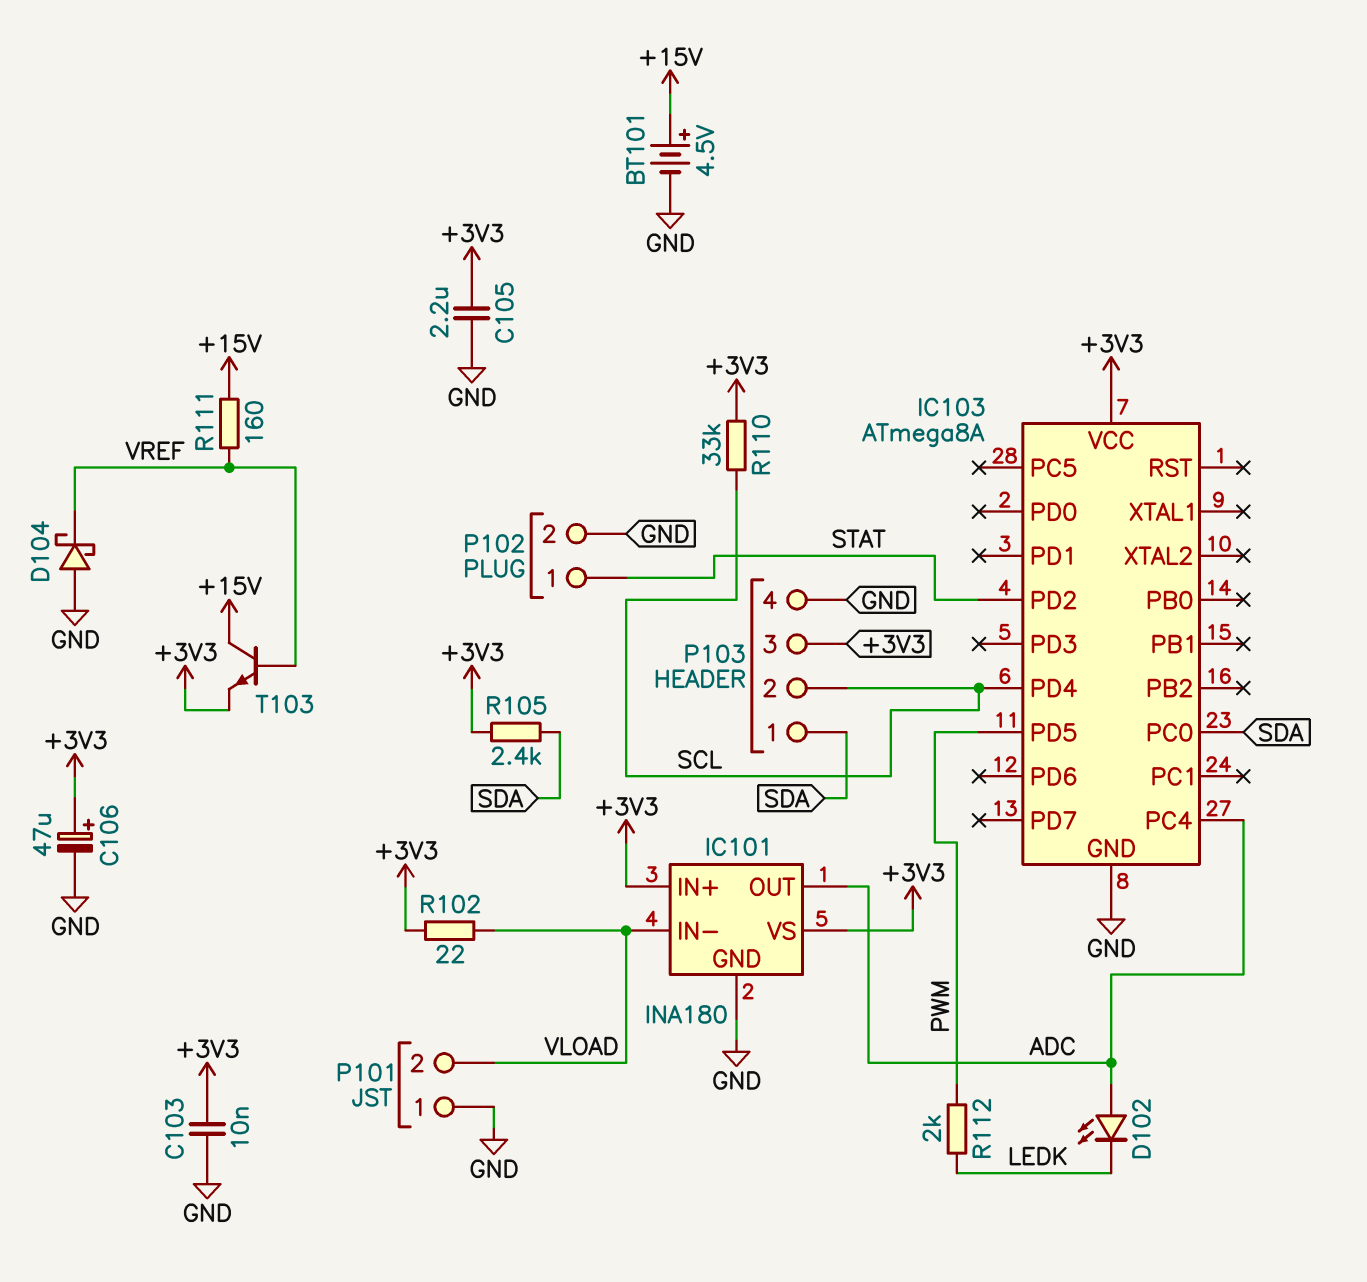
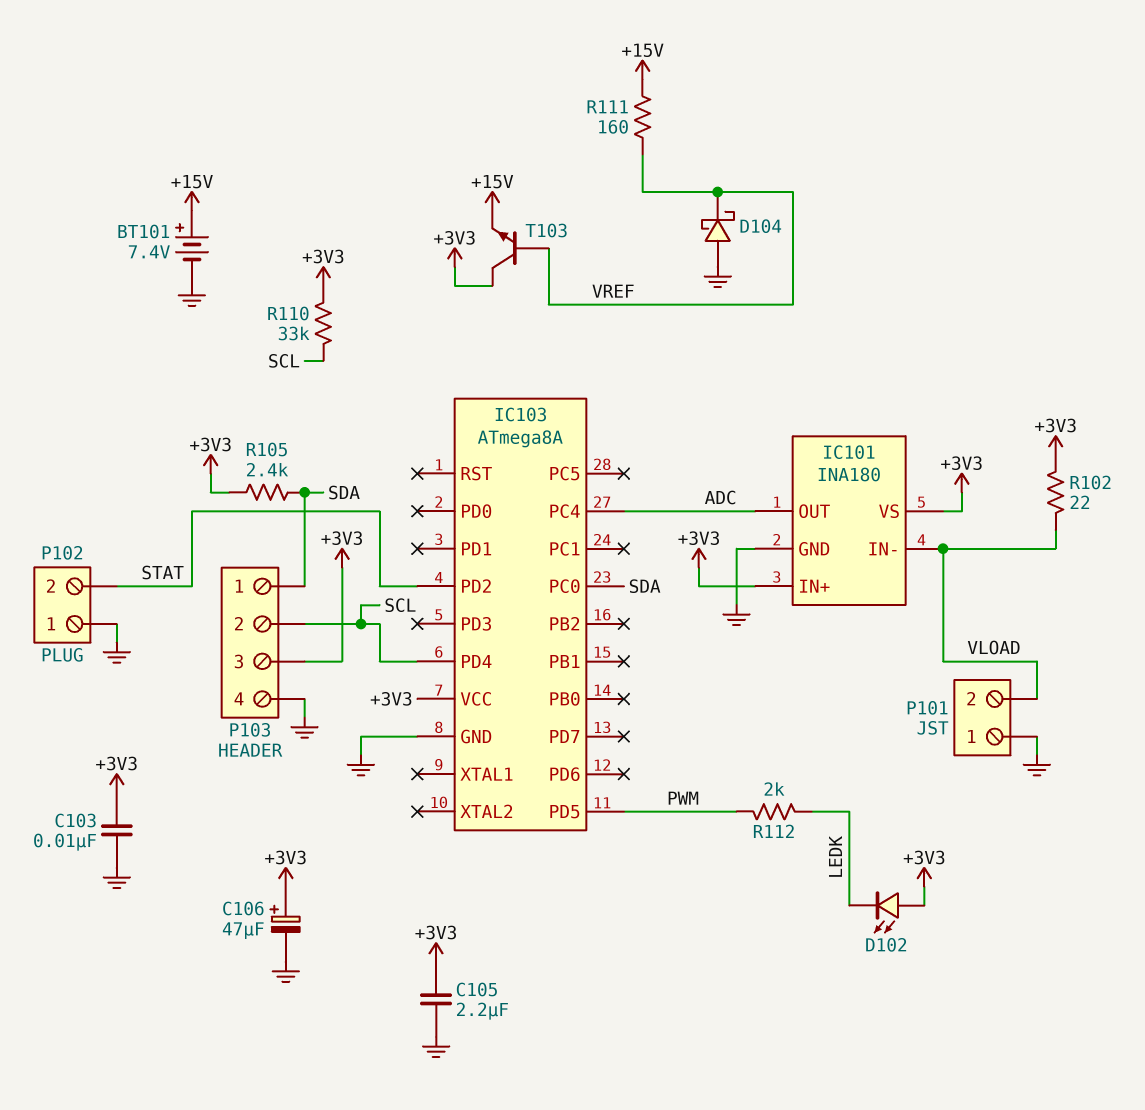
BT101: 4.5V (plus +15V, minus GND) -> 7.4V (plus +15V, minus GND)
D102: LED (A ADC, K LEDK) -> LED (A +3V3, K LEDK)
P102 pin 1: STAT -> GND
P102 pin 2: GND -> STAT
T103: NPN (B VREF, C +15V, E +3V3) -> NPN (B VREF, C +3V3, E +15V)

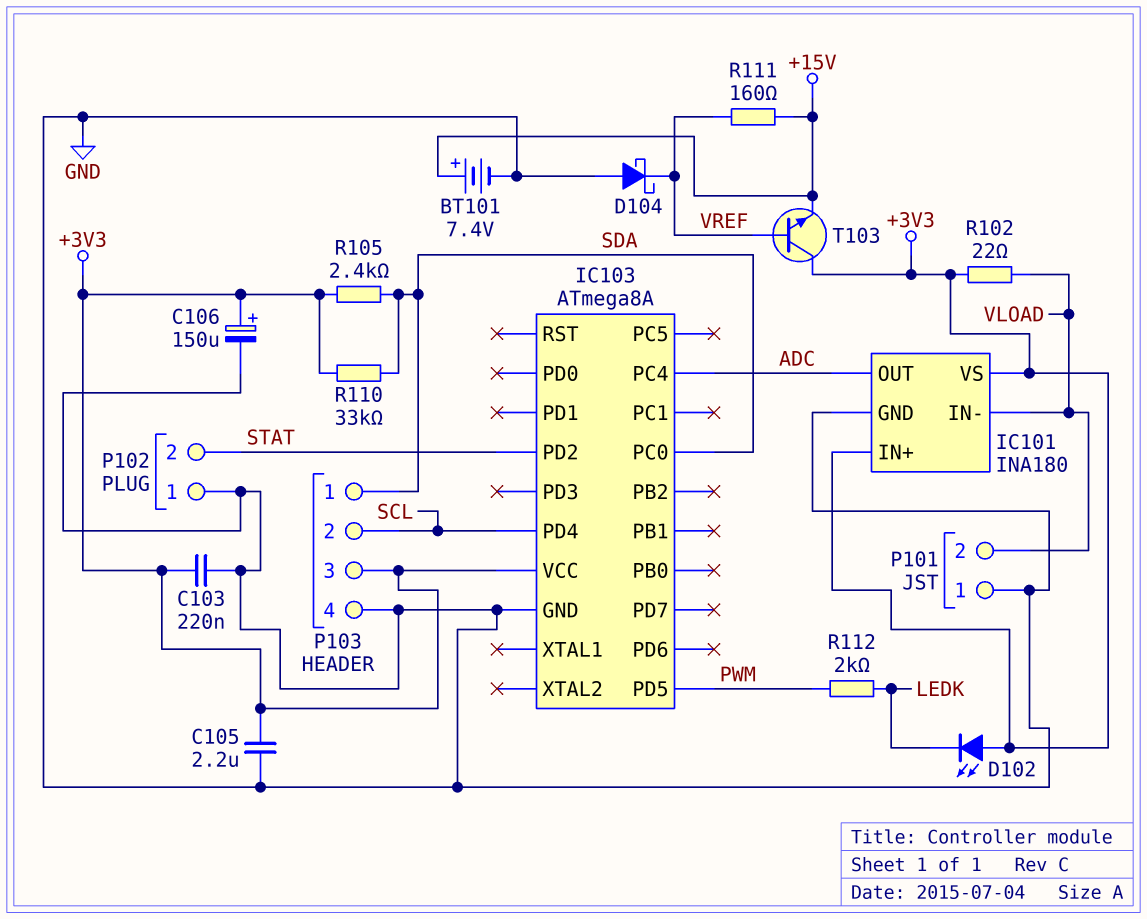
C103: 10nF (+3V3, GND) -> 220nF (+3V3, GND)
C106: 47uF (plus +3V3, minus GND) -> 150uF (plus +3V3, minus GND)
R110: 33k (+3V3, SCL) -> 33k (+3V3, SDA)

